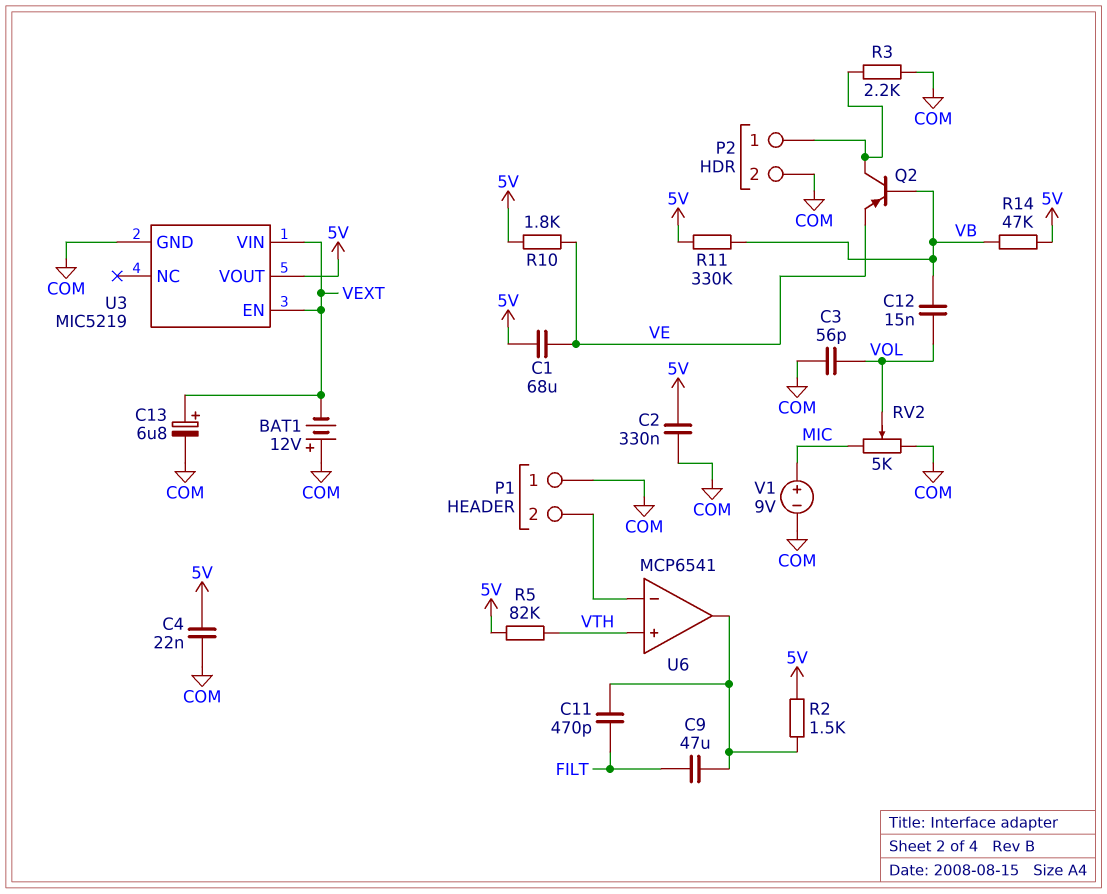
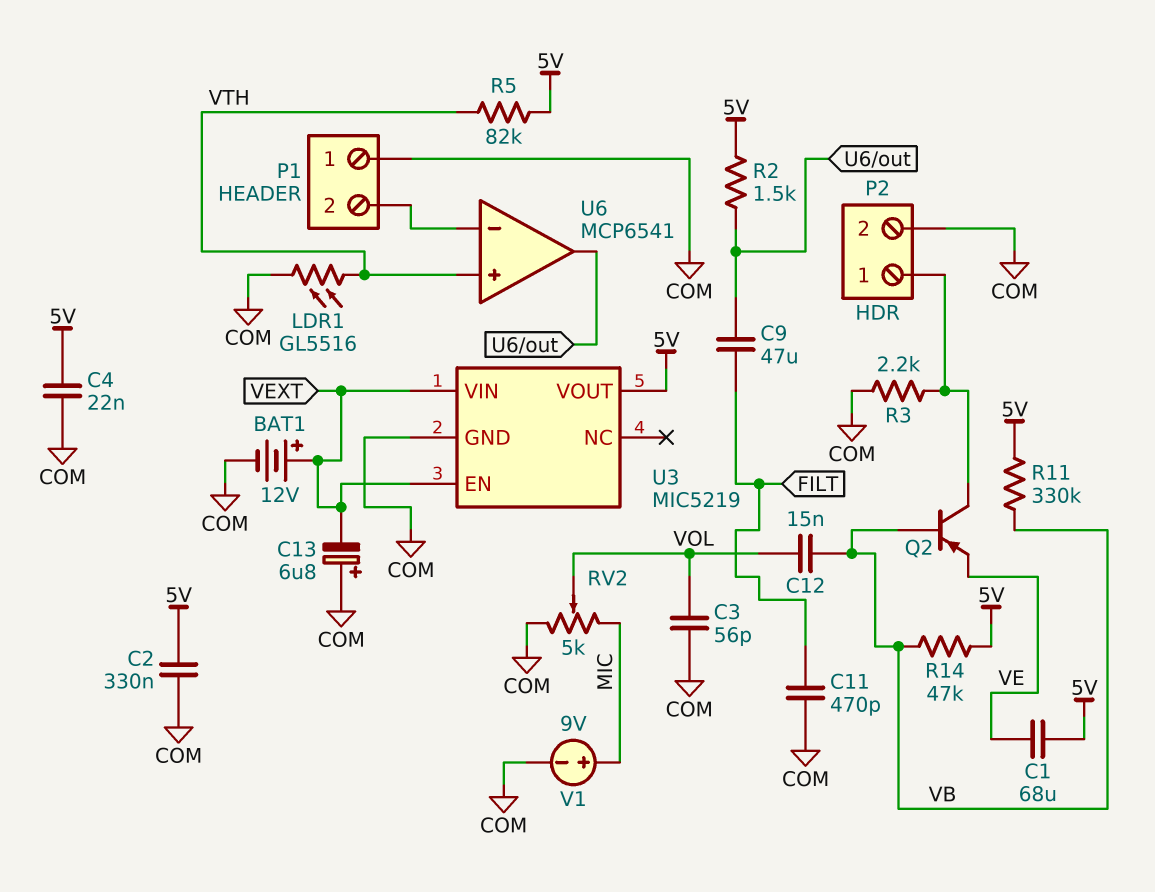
BAT1: 12V (plus COM, minus VEXT) -> 12V (plus VEXT, minus COM)
C11: 470pF (FILT, U6/out) -> 470pF (COM, FILT)
C13: 6.8uF (plus VEXT, minus COM) -> 6.8uF (plus COM, minus VEXT)
LDR1: none -> GL5516 (COM, VTH)
R10: 1.8k (5V, VE) -> none

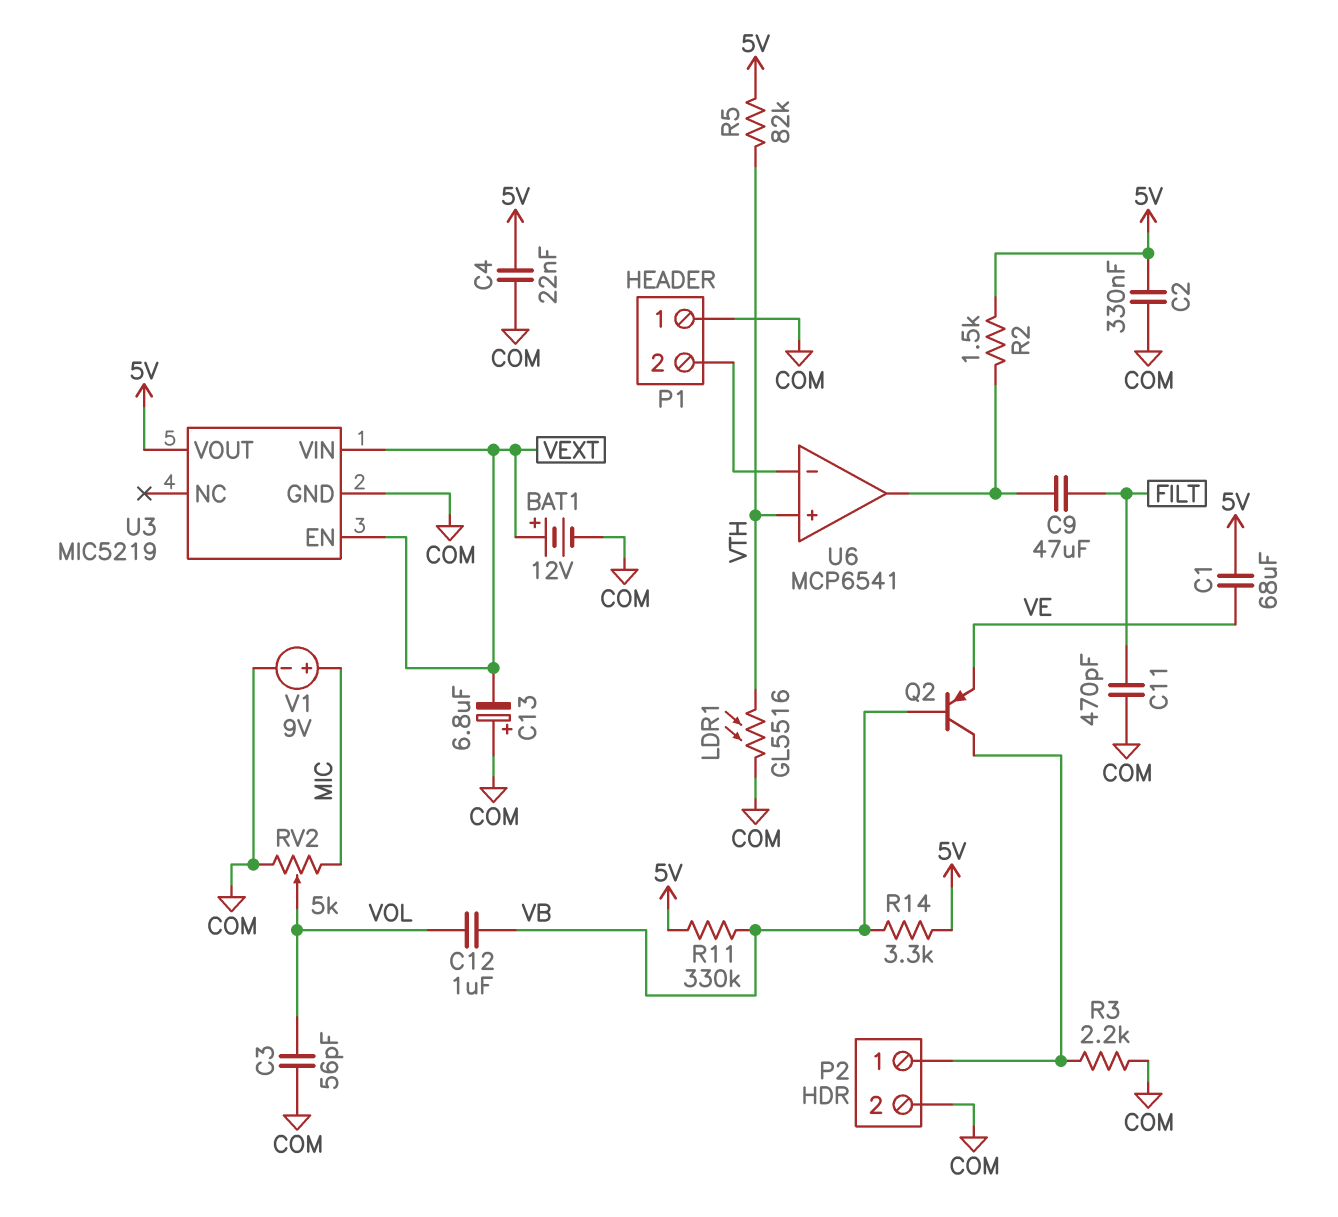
C12: 15nF (VB, VOL) -> 1uF (VB, VOL)
R14: 47k (5V, VB) -> 3.3k (5V, VB)

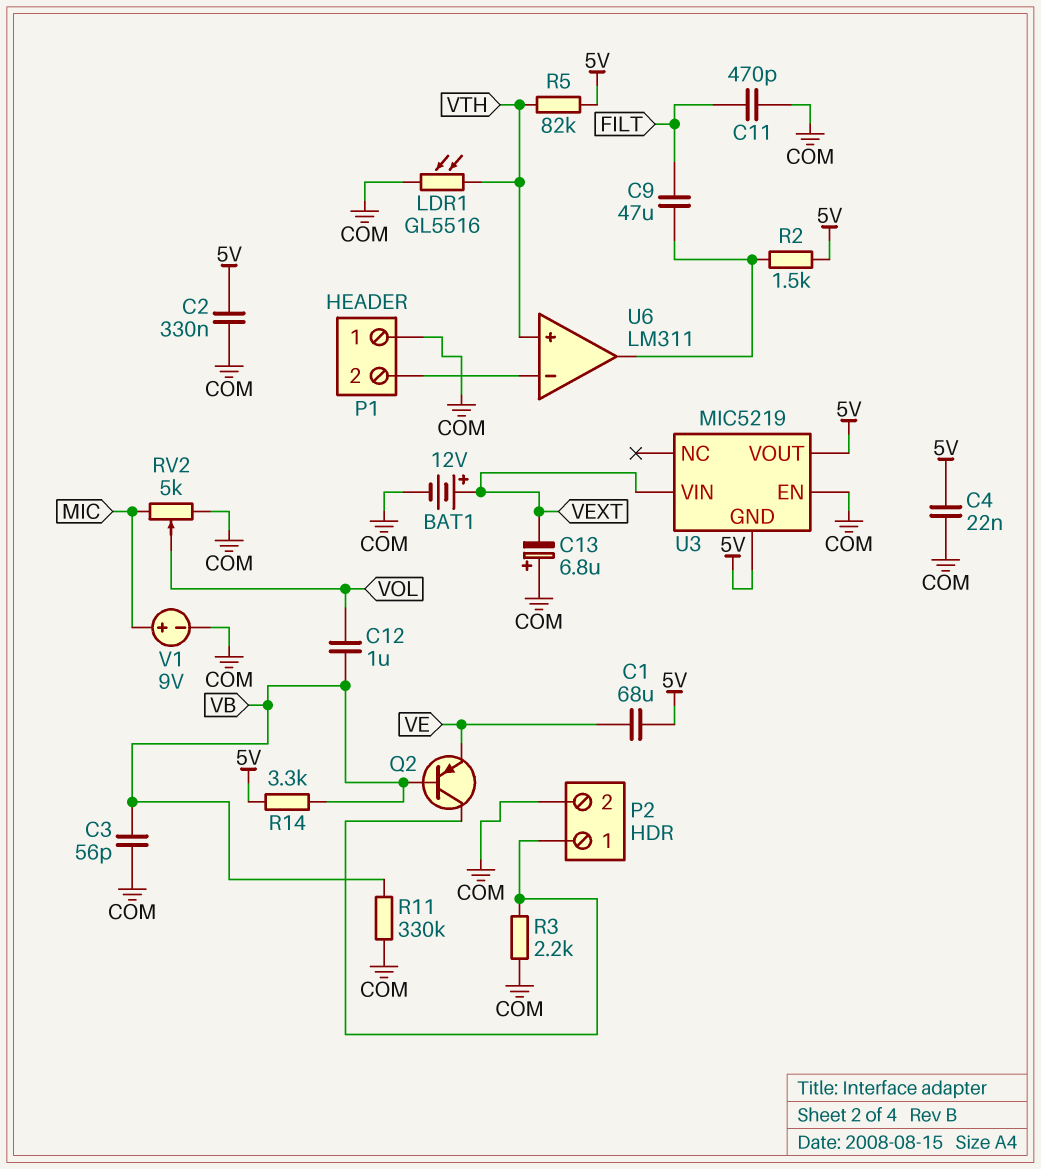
C3: 56pF (COM, VOL) -> 56pF (COM, VB)
R11: 330k (5V, VB) -> 330k (COM, VB)
U3 pin EN: VEXT -> COM
U3 pin GND: COM -> 5V
U6: MCP6541 -> LM311

